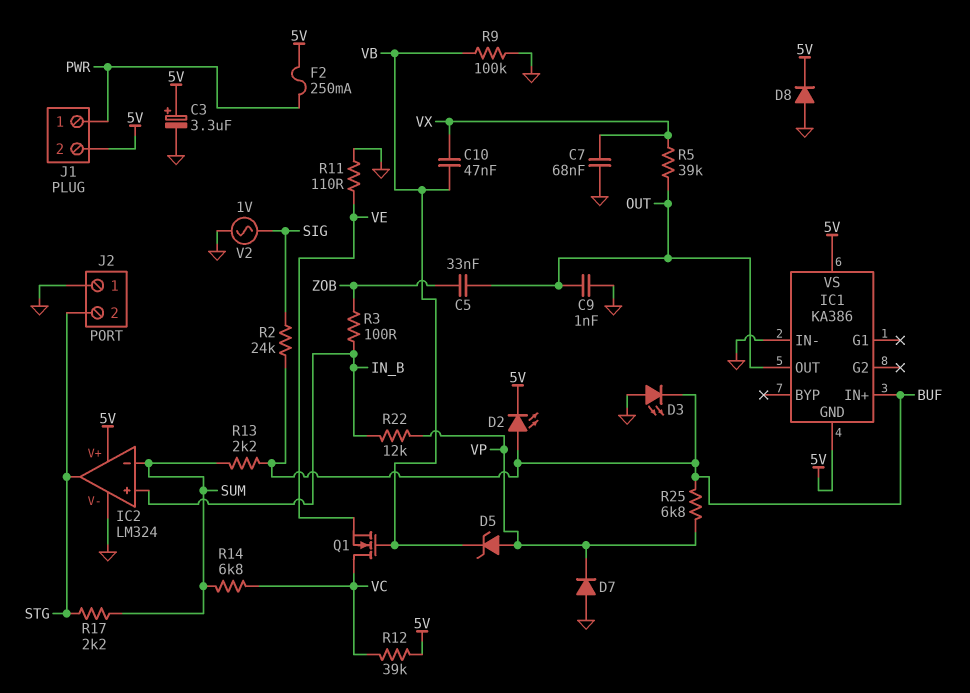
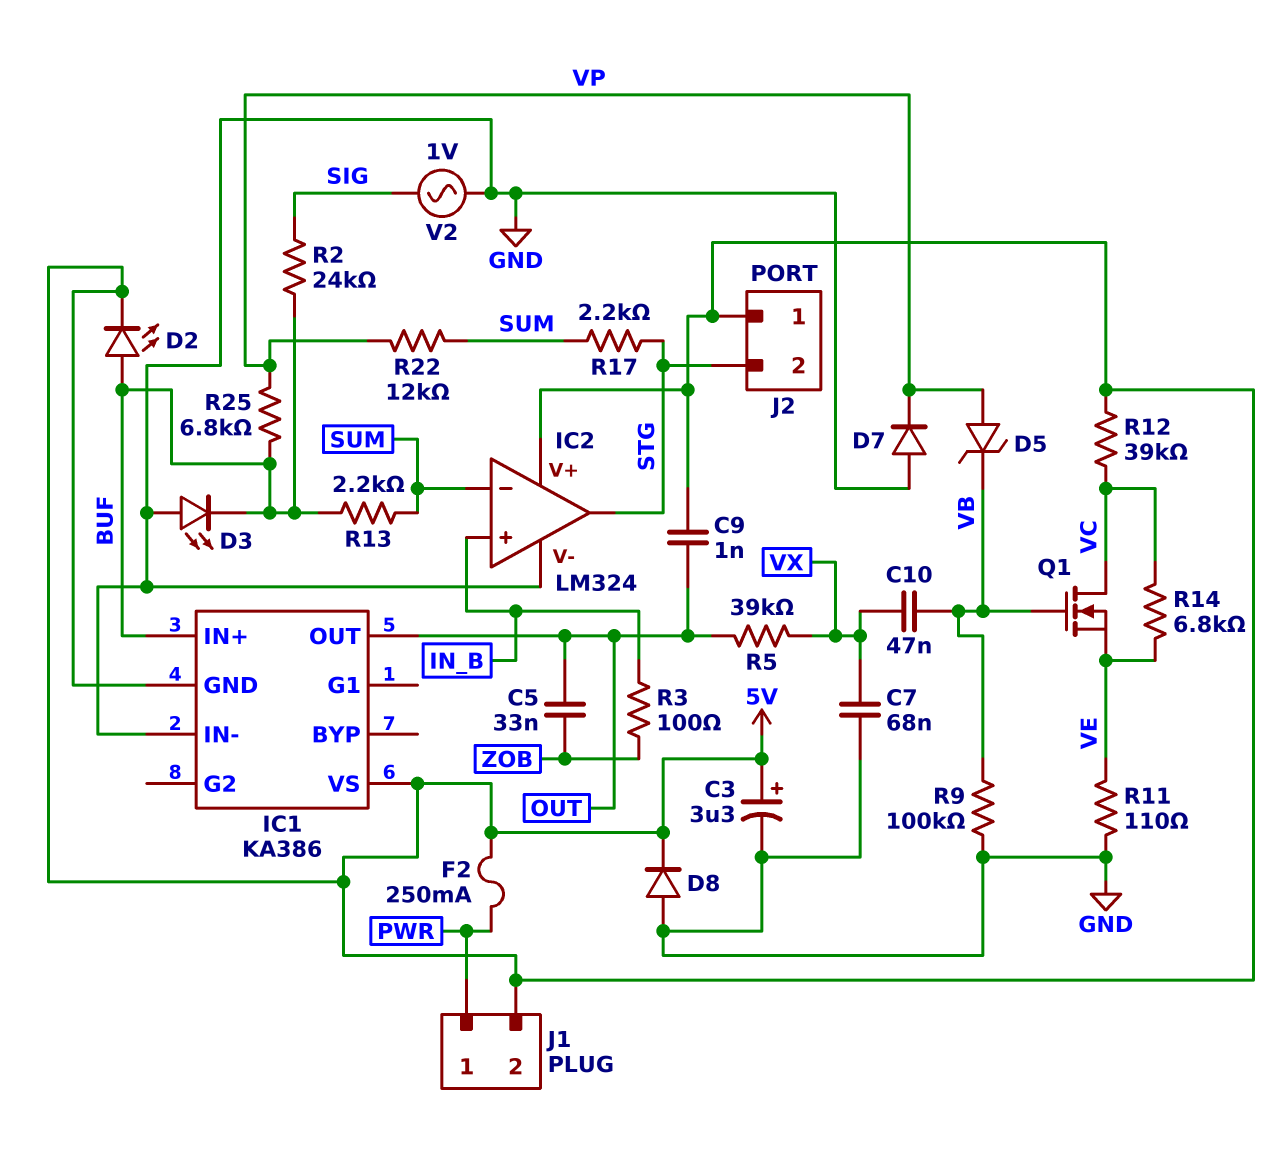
C9: 1nF (GND, OUT) -> 1nF (5V, OUT)
J2 pin 1: GND -> 5V
R14: 6.8k (SUM, VC) -> 6.8k (VC, VE)
R22: 12k (IN_B, VP) -> 12k (SUM, VP)

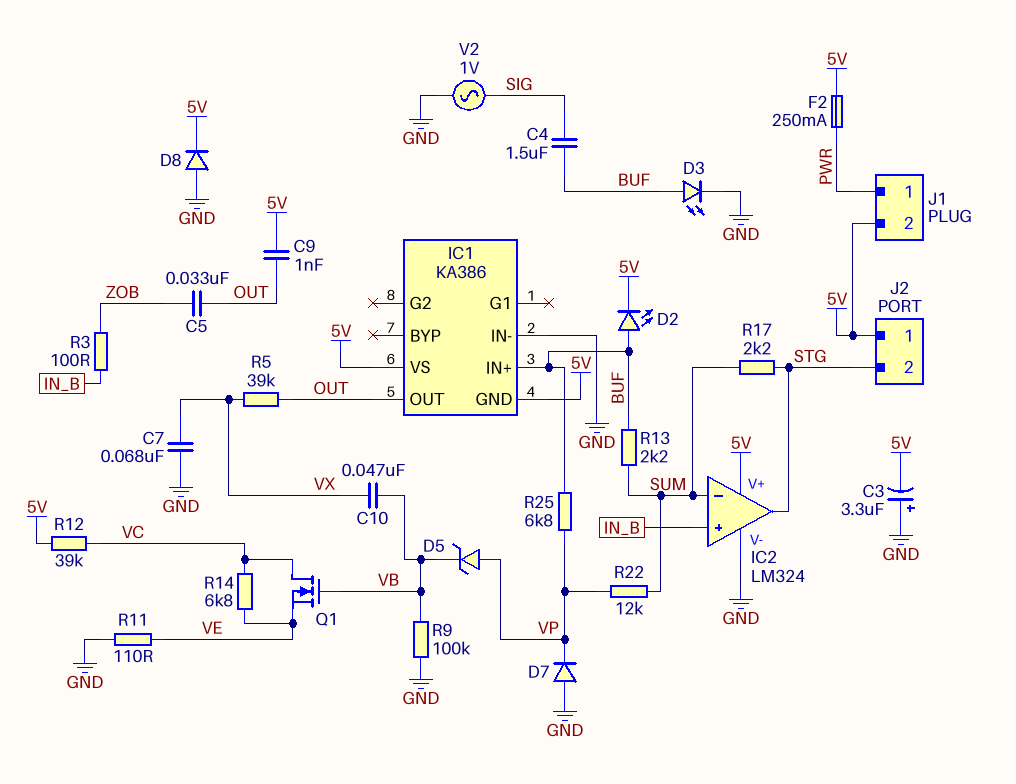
C3: 3.3uF (plus 5V, minus GND) -> 3.3uF (plus GND, minus 5V)
C4: none -> 1.5uF (BUF, SIG)
D3: LED (A GND, K BUF) -> LED (A BUF, K GND)
R2: 24k (BUF, SIG) -> none

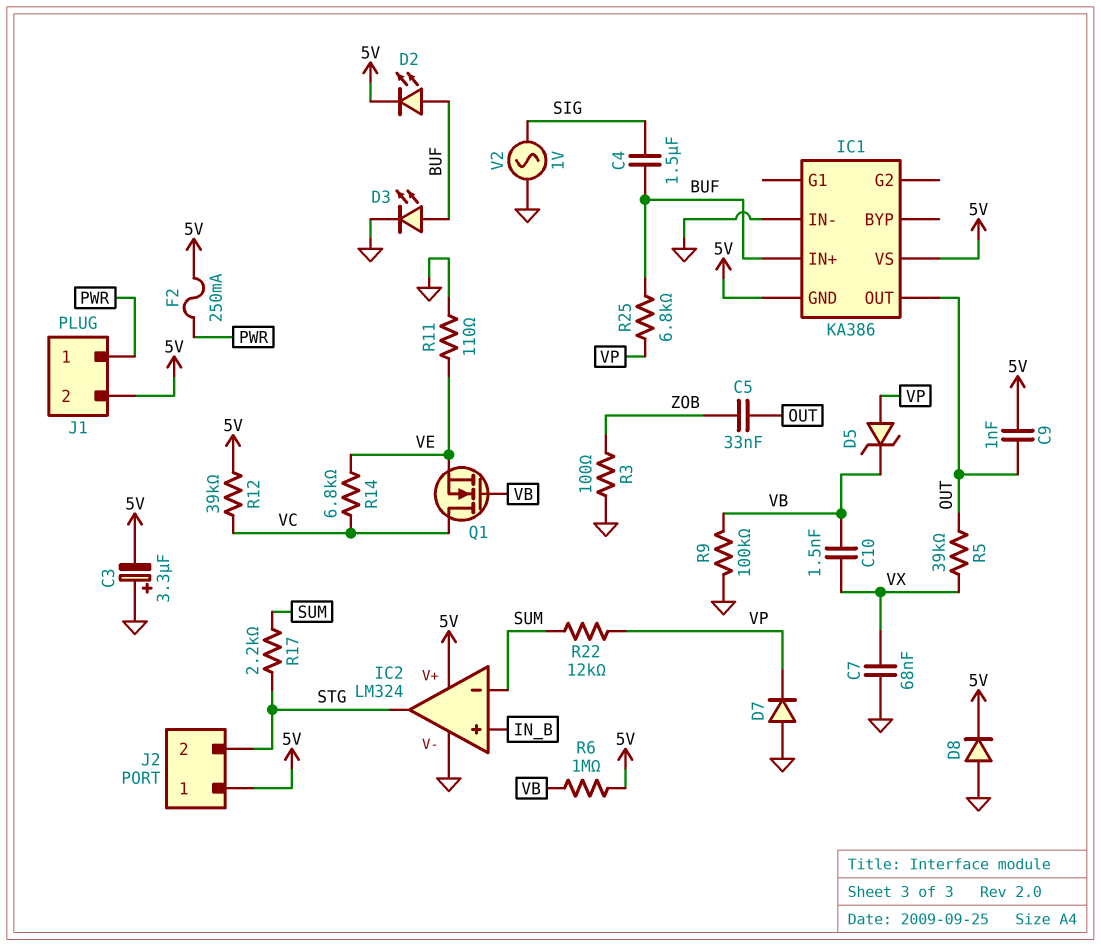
C10: 47nF (VB, VX) -> 1.5nF (VB, VX)
R3: 100 (IN_B, ZOB) -> 100 (GND, ZOB)
R6: none -> 1M (5V, VB)
R13: 2.2k (BUF, SUM) -> none

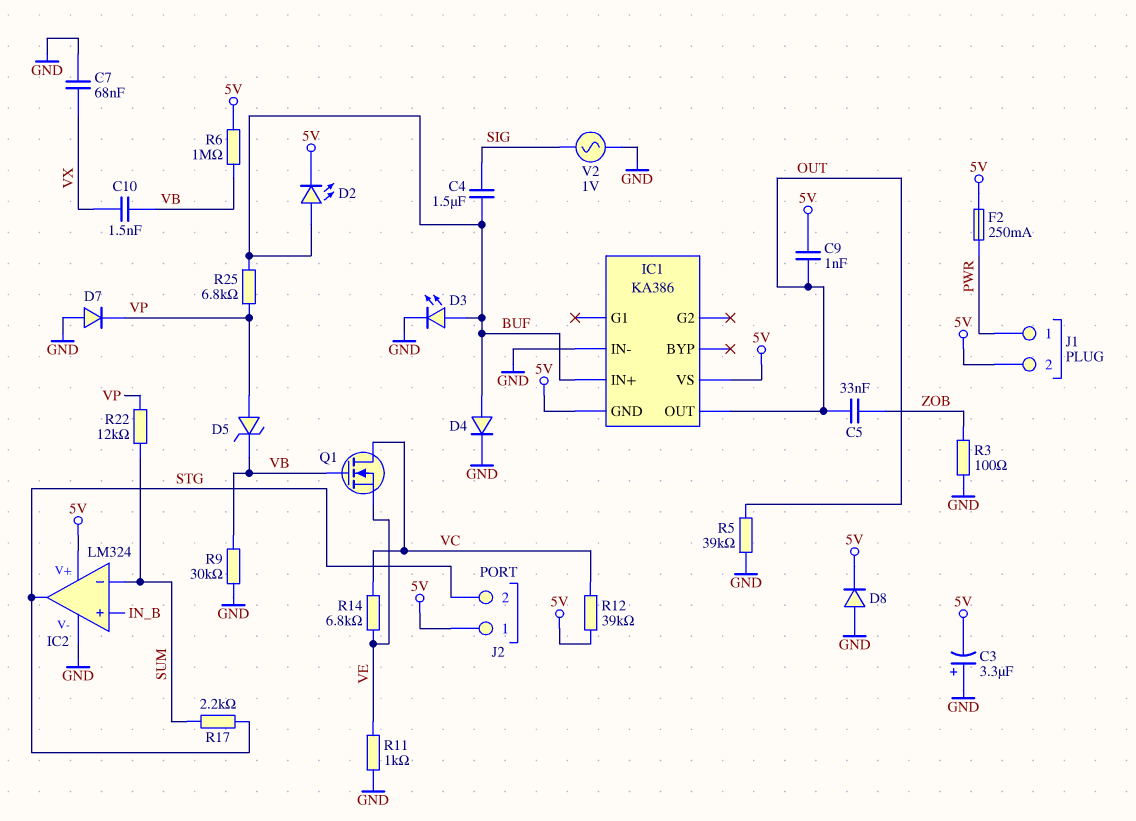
D4: none -> diode (A BUF, K GND)
R5: 39k (OUT, VX) -> 39k (GND, OUT)
R9: 100k (GND, VB) -> 30k (GND, VB)
R11: 110 (GND, VE) -> 1k (GND, VE)

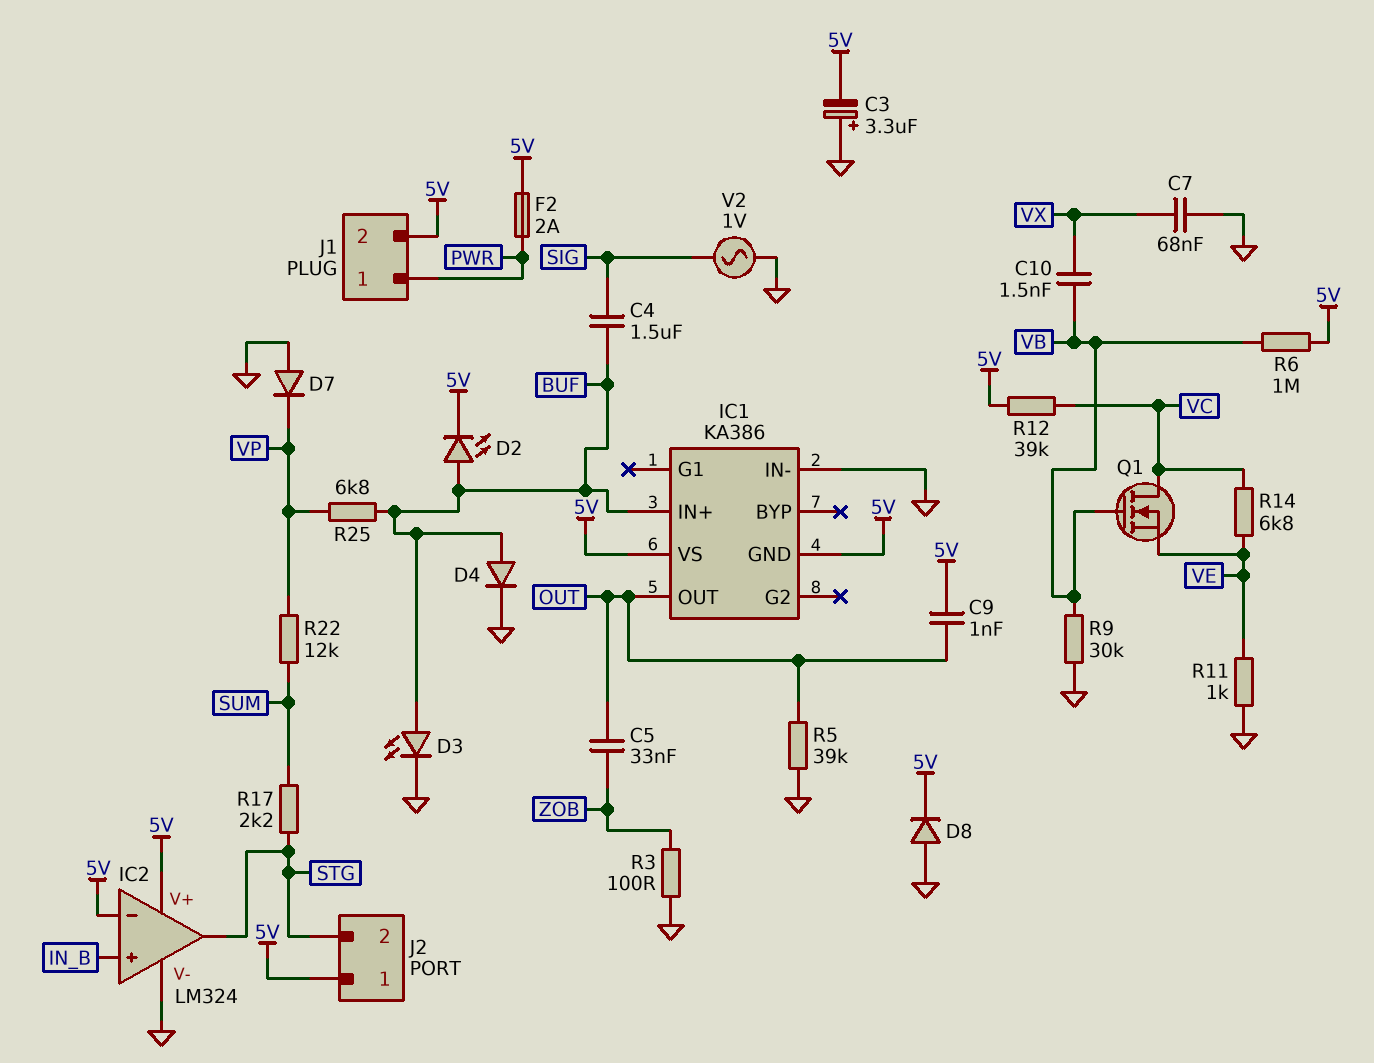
D5: zener (A VP, K VB) -> none
F2: 250mA (5V, PWR) -> 2A (5V, PWR)
IC2 pin in-: SUM -> 5V

